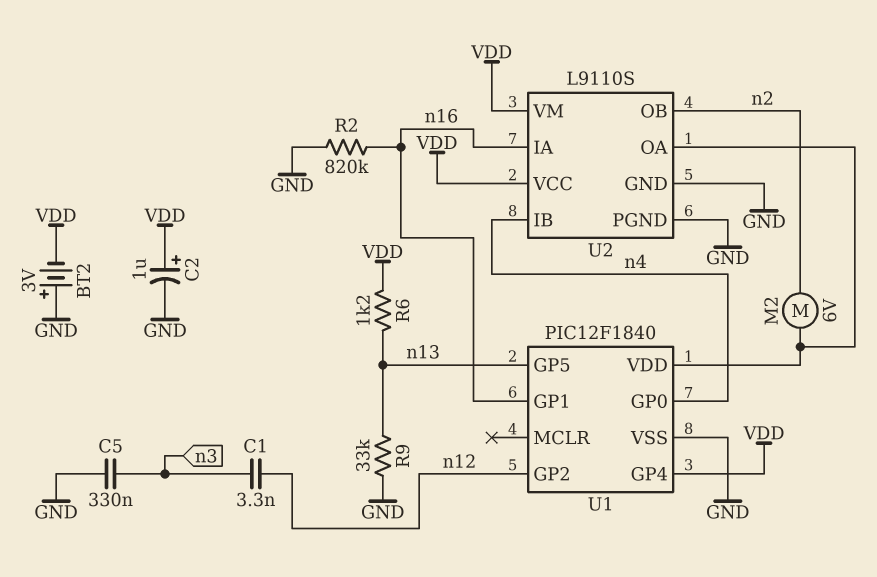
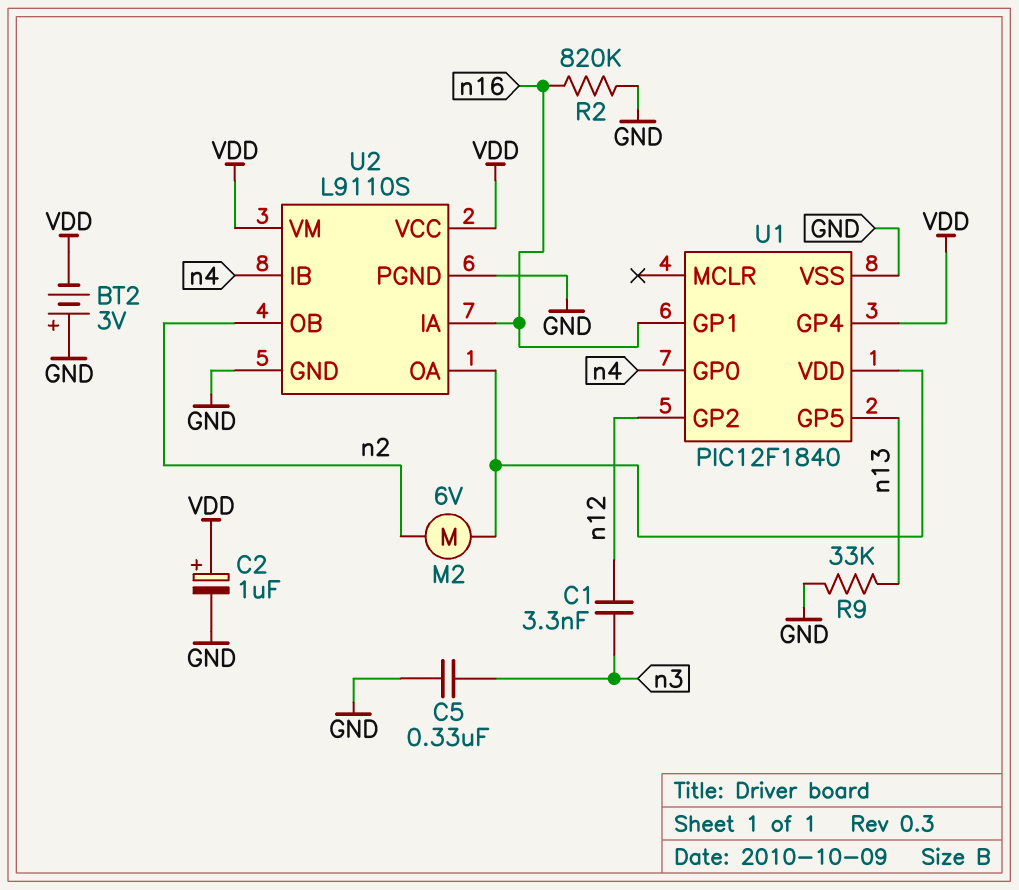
R6: 1.2k (VDD, n13) -> none

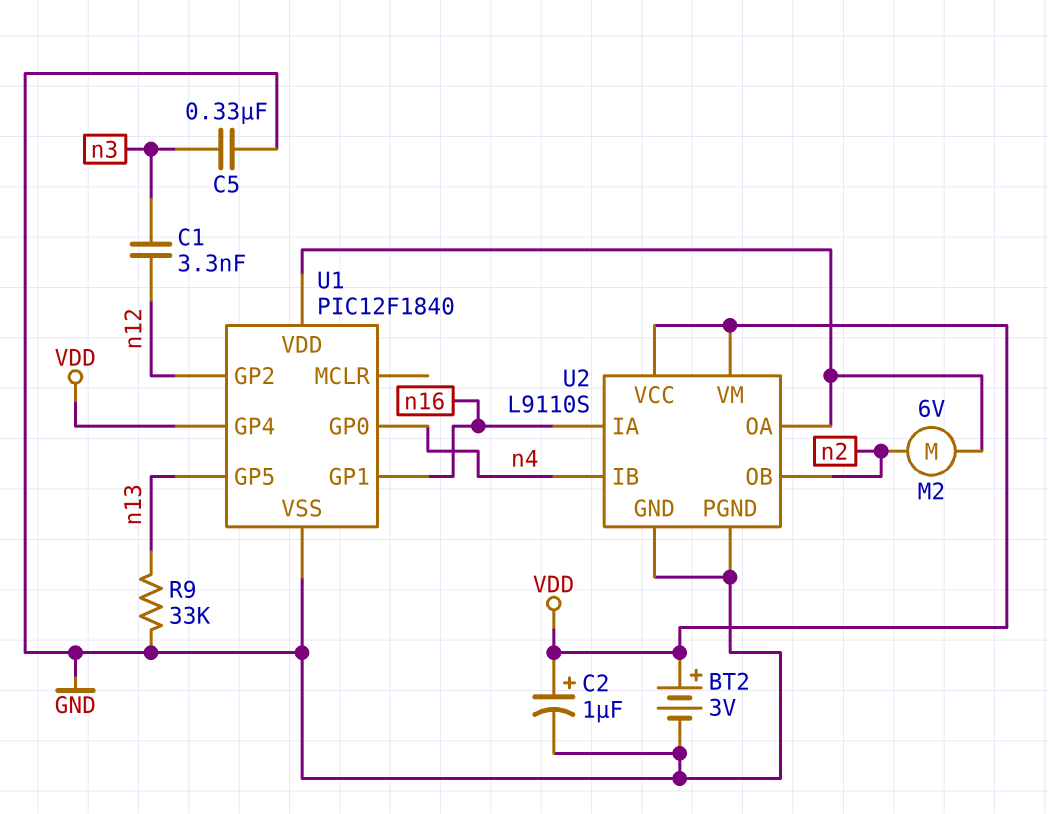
BT2: 3V (plus GND, minus VDD) -> 3V (plus VDD, minus GND)
R2: 820k (GND, n16) -> none

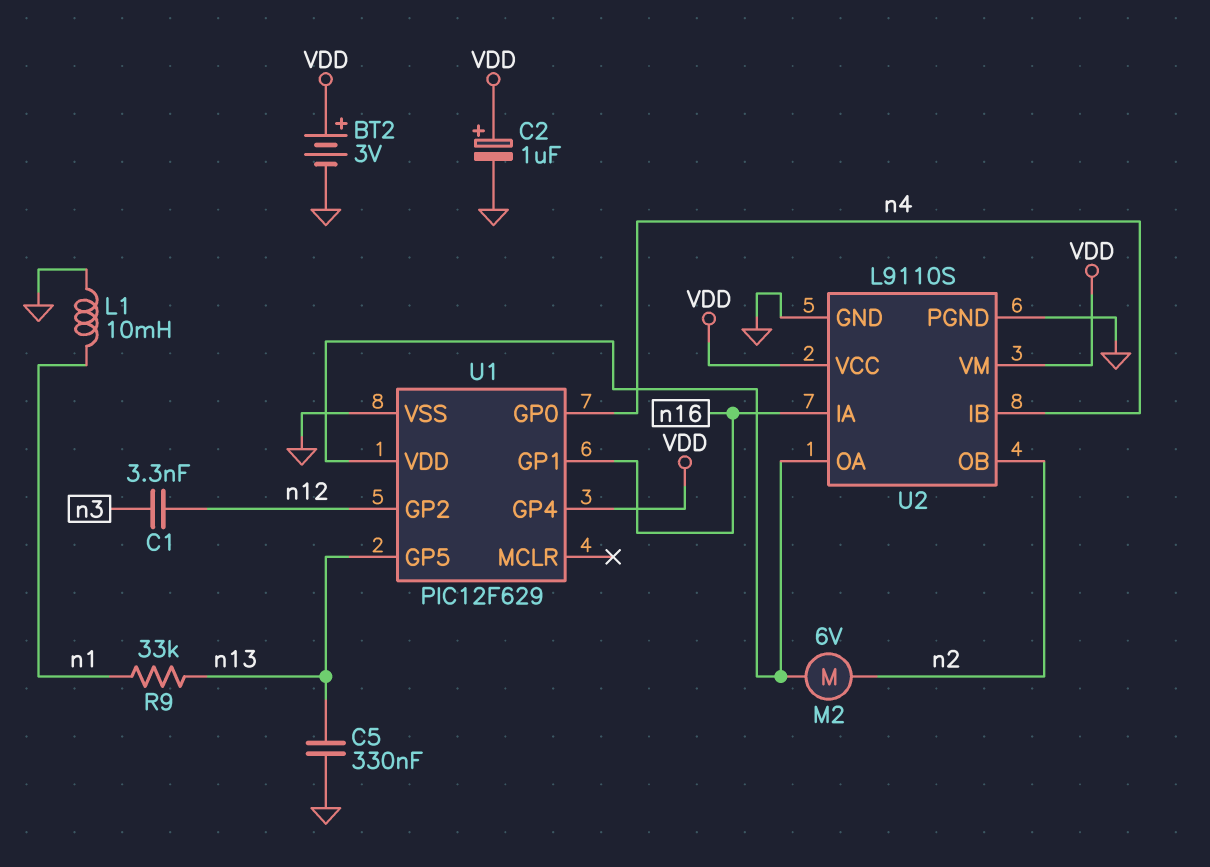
C5: 330nF (GND, n3) -> 330nF (GND, n13)
L1: none -> 10mH (GND, n1)
R9: 33k (GND, n13) -> 33k (n1, n13)
U1: PIC12F1840 -> PIC12F629

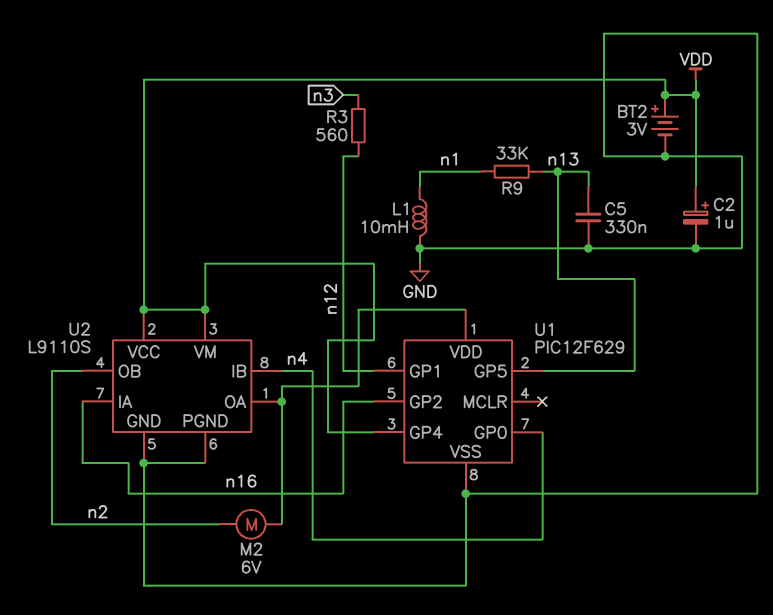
C1: 3.3nF (n3, n12) -> none
R3: none -> 560 (n3, n12)
U1 pin GP1: n16 -> n12
U1 pin GP2: n12 -> n16

